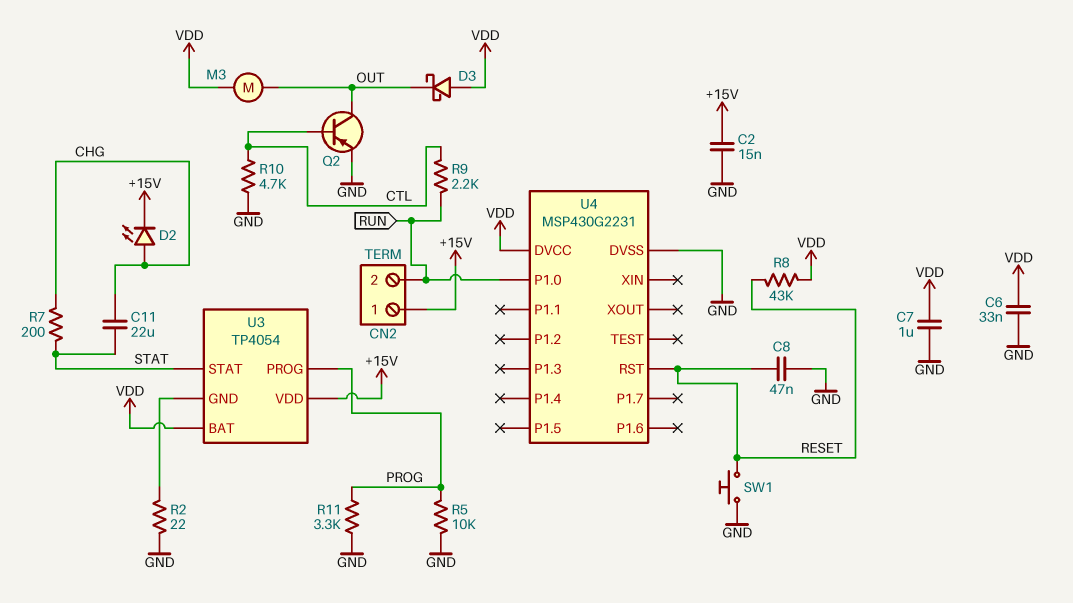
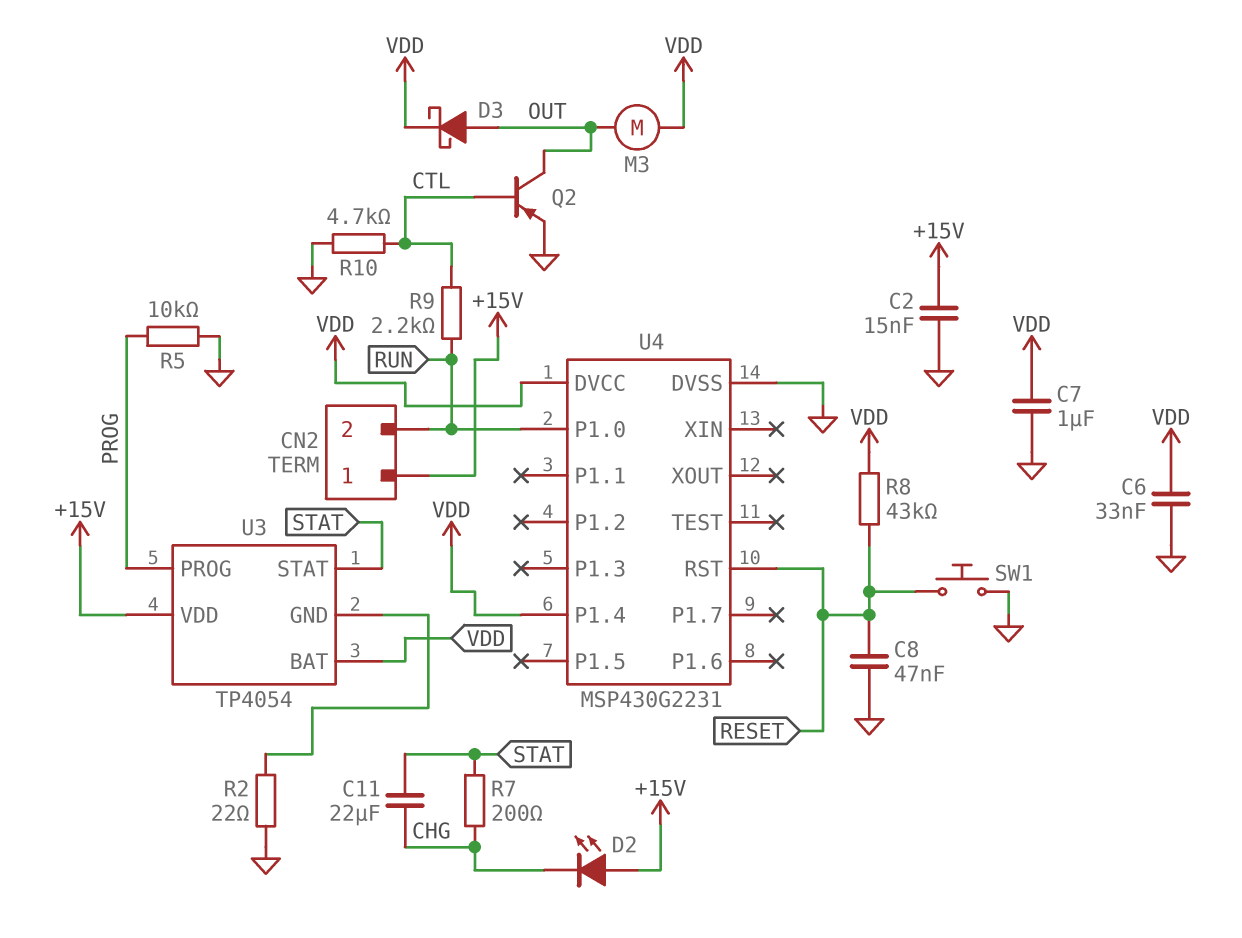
D2: LED (A CHG, K +15V) -> LED (A +15V, K CHG)
D3: schottky (A VDD, K OUT) -> schottky (A OUT, K VDD)
R11: 3.3k (GND, PROG) -> none
U4 pin P1.4: none -> VDD

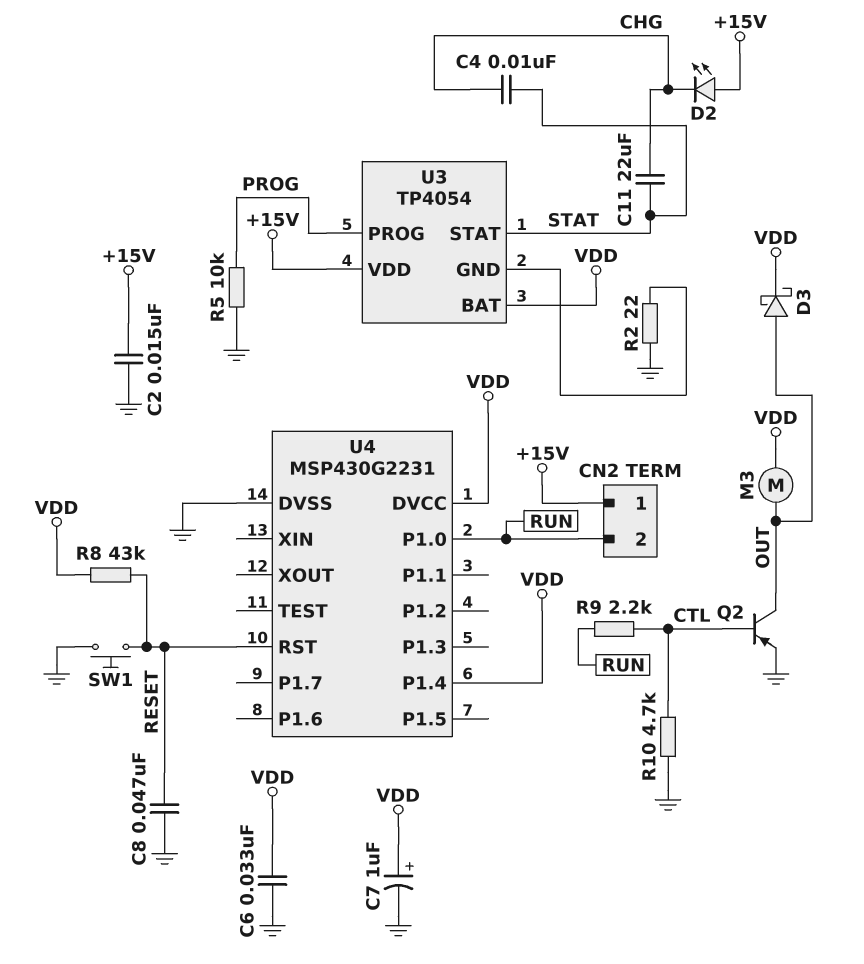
C4: none -> 10nF (CHG, STAT)
C7: 1uF (GND, VDD) -> 1uF (plus VDD, minus GND)
R7: 200 (CHG, STAT) -> none

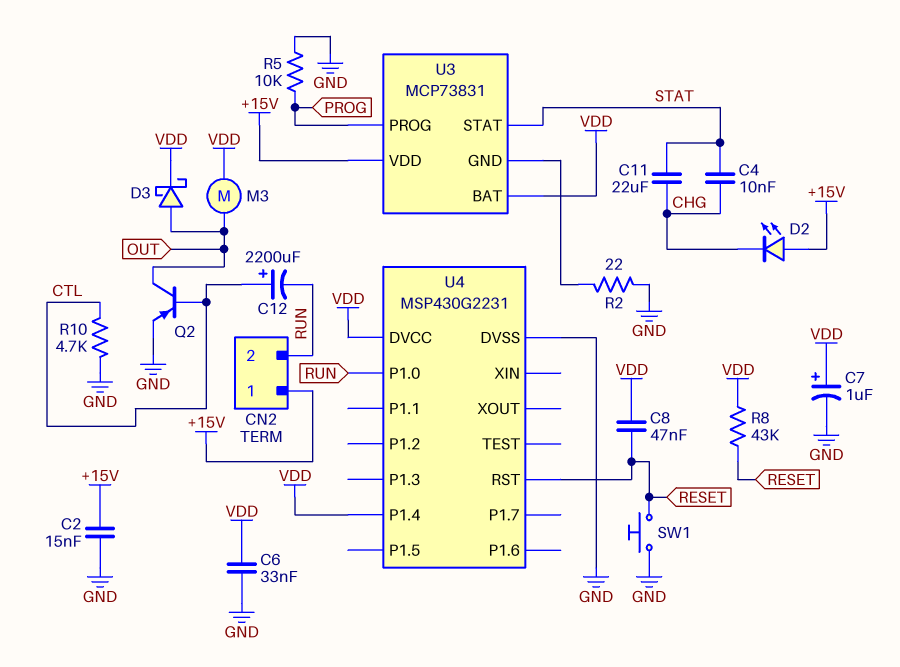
C8: 47nF (GND, RESET) -> 47nF (RESET, VDD)
C12: none -> 2200uF (plus CTL, minus RUN)
R9: 2.2k (CTL, RUN) -> none
U3: TP4054 -> MCP73831

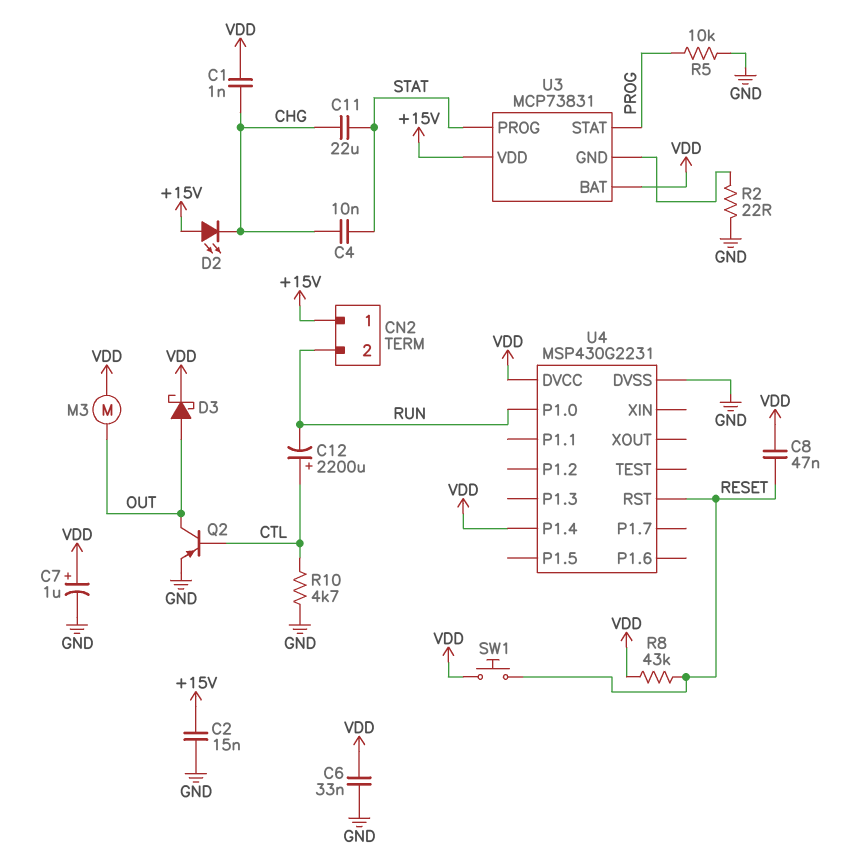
C1: none -> 1nF (CHG, VDD)
SW1: button (GND, RESET) -> button (RESET, VDD)
U3 pin PROG: PROG -> STAT
U3 pin STAT: STAT -> PROG

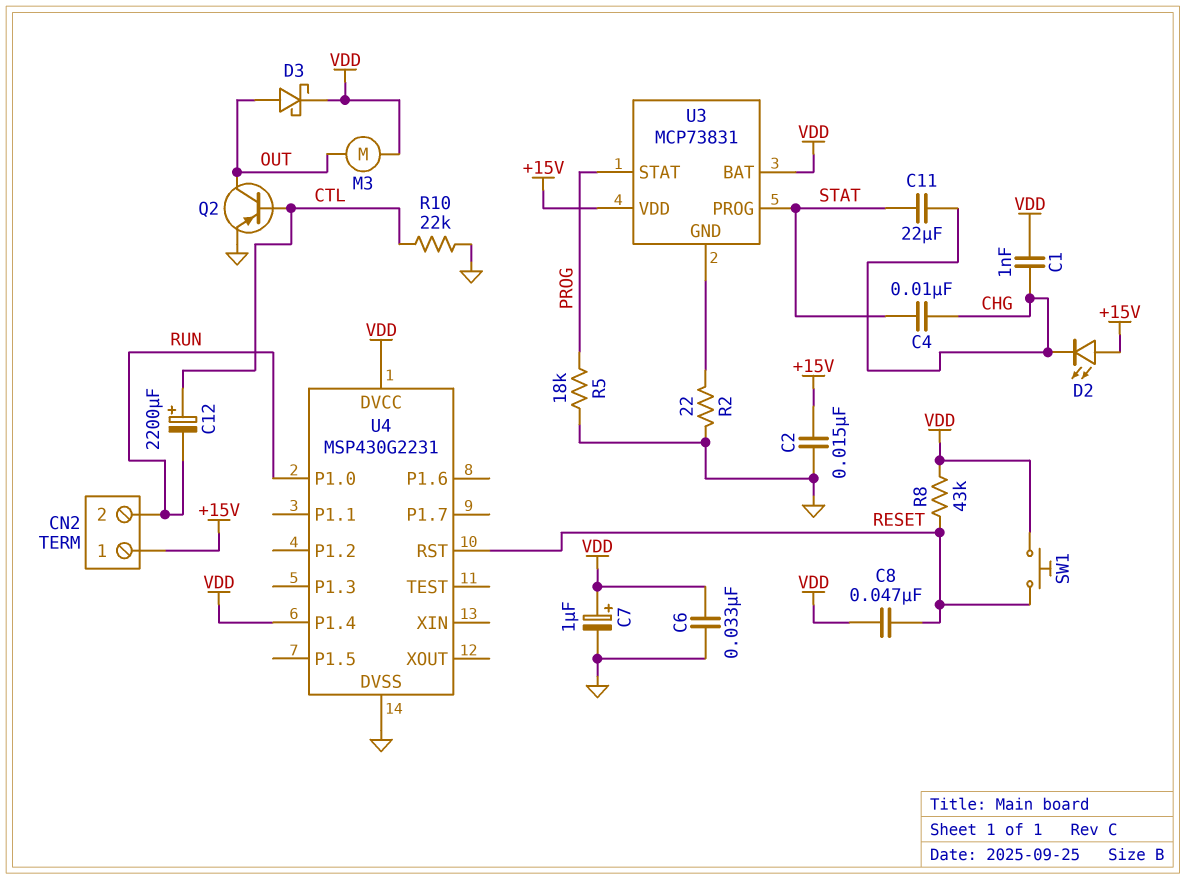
R5: 10k (GND, PROG) -> 18k (GND, PROG)
R10: 4.7k (CTL, GND) -> 22k (CTL, GND)

